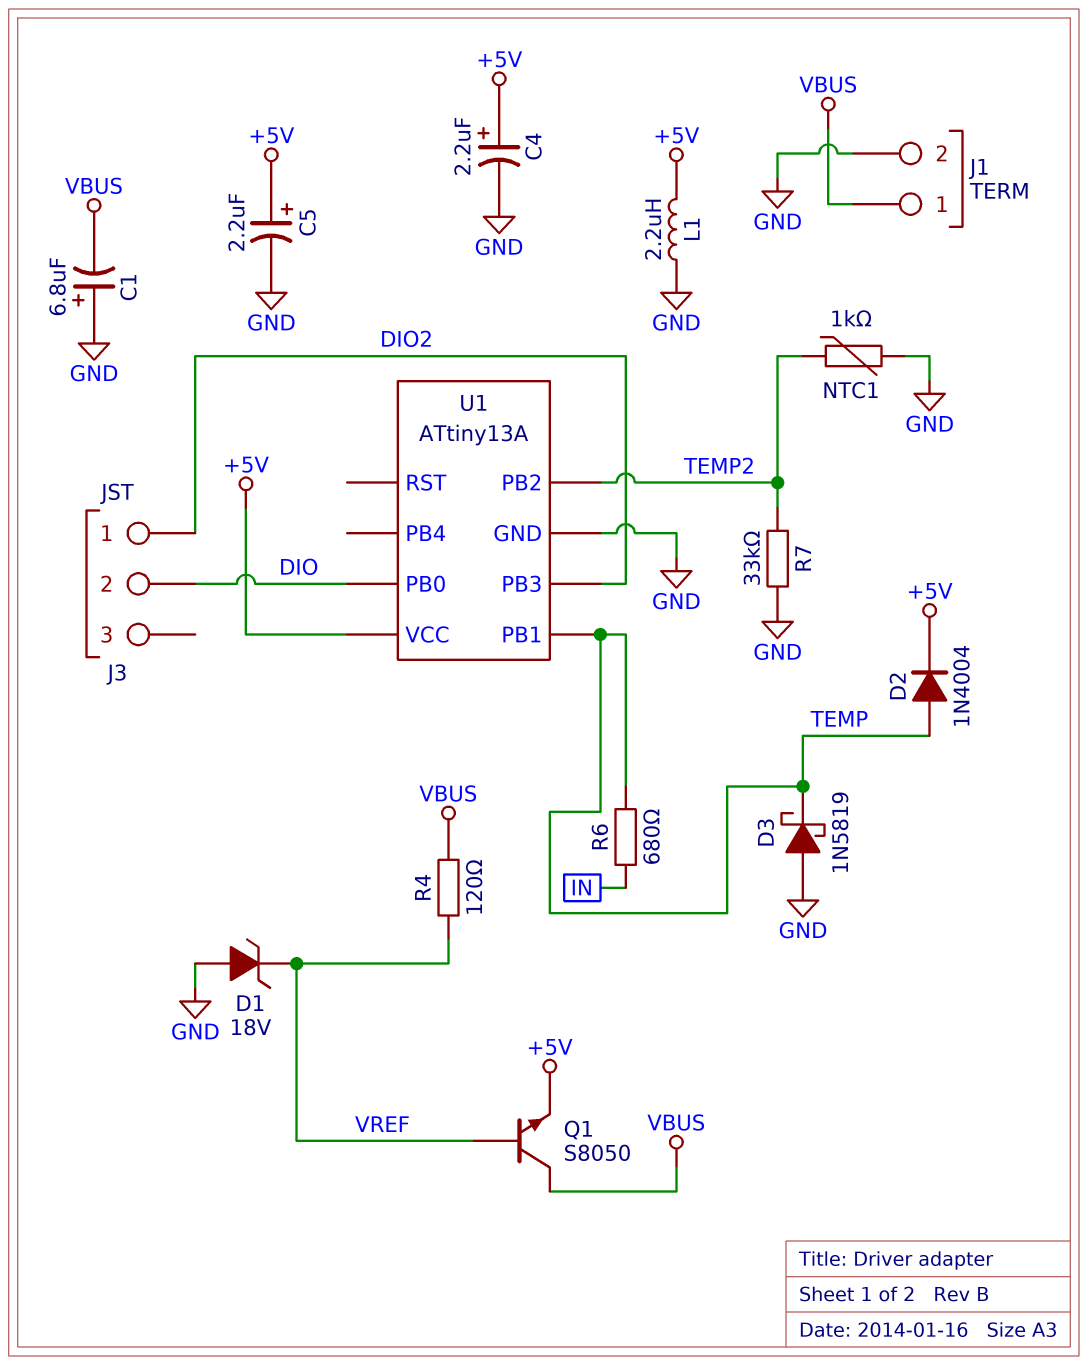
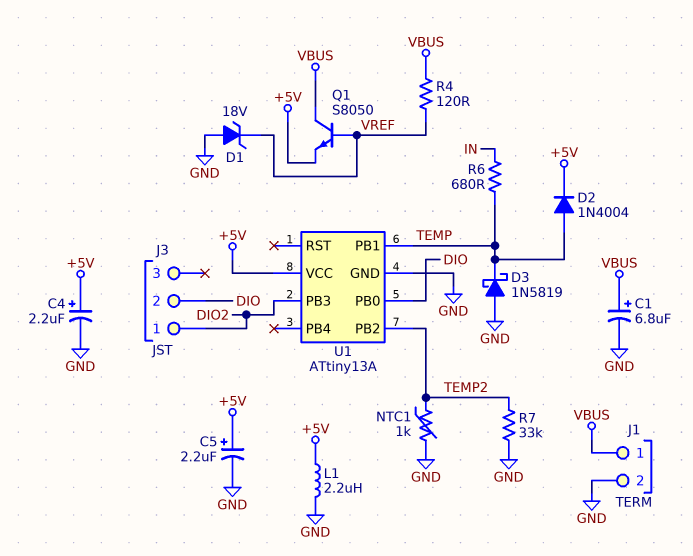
C1: 6.8uF (plus GND, minus VBUS) -> 6.8uF (plus VBUS, minus GND)

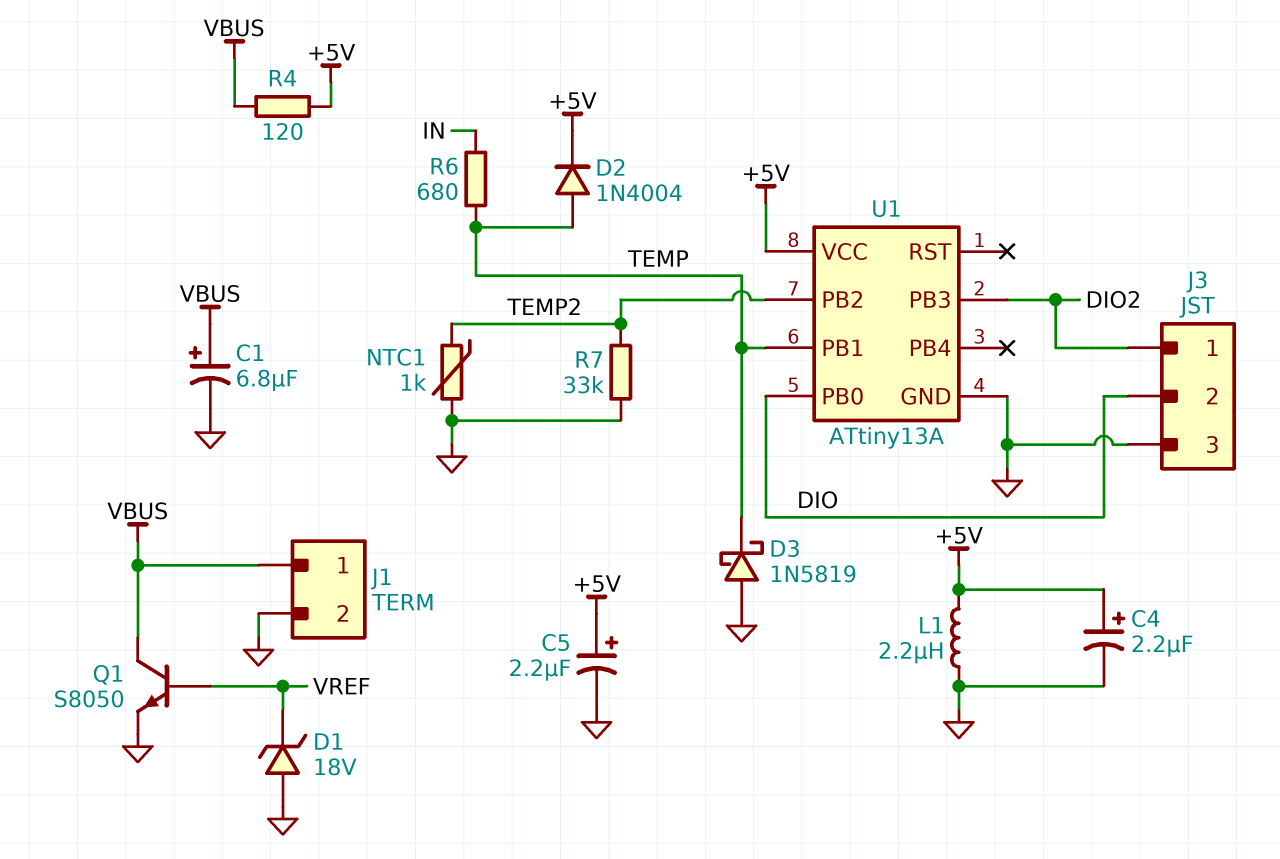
J3 pin 3: none -> GND
Q1: NPN S8050 (B VREF, C VBUS, E +5V) -> NPN S8050 (B VREF, C VBUS, E GND)
R4: 120 (VBUS, VREF) -> 120 (+5V, VBUS)

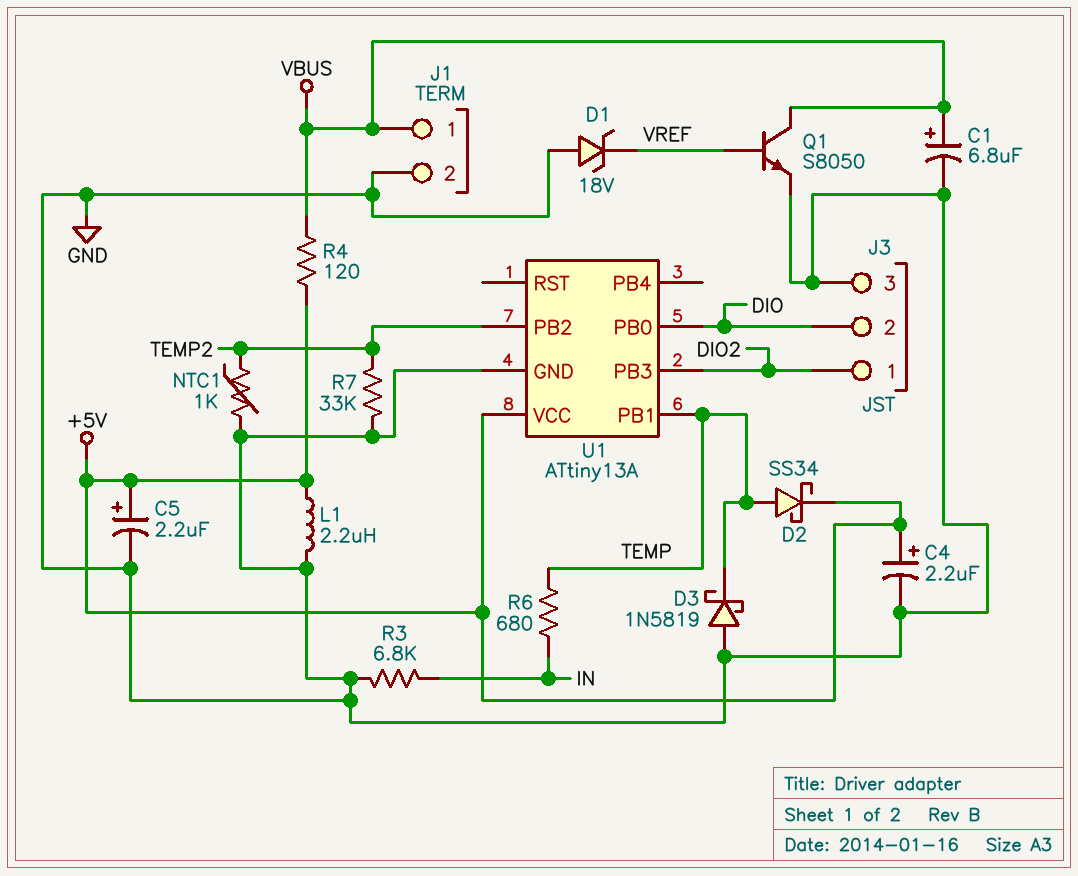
D2: diode 1N4004 (A TEMP, K +5V) -> schottky SS34 (A TEMP, K +5V)
R3: none -> 6.8k (GND, IN)

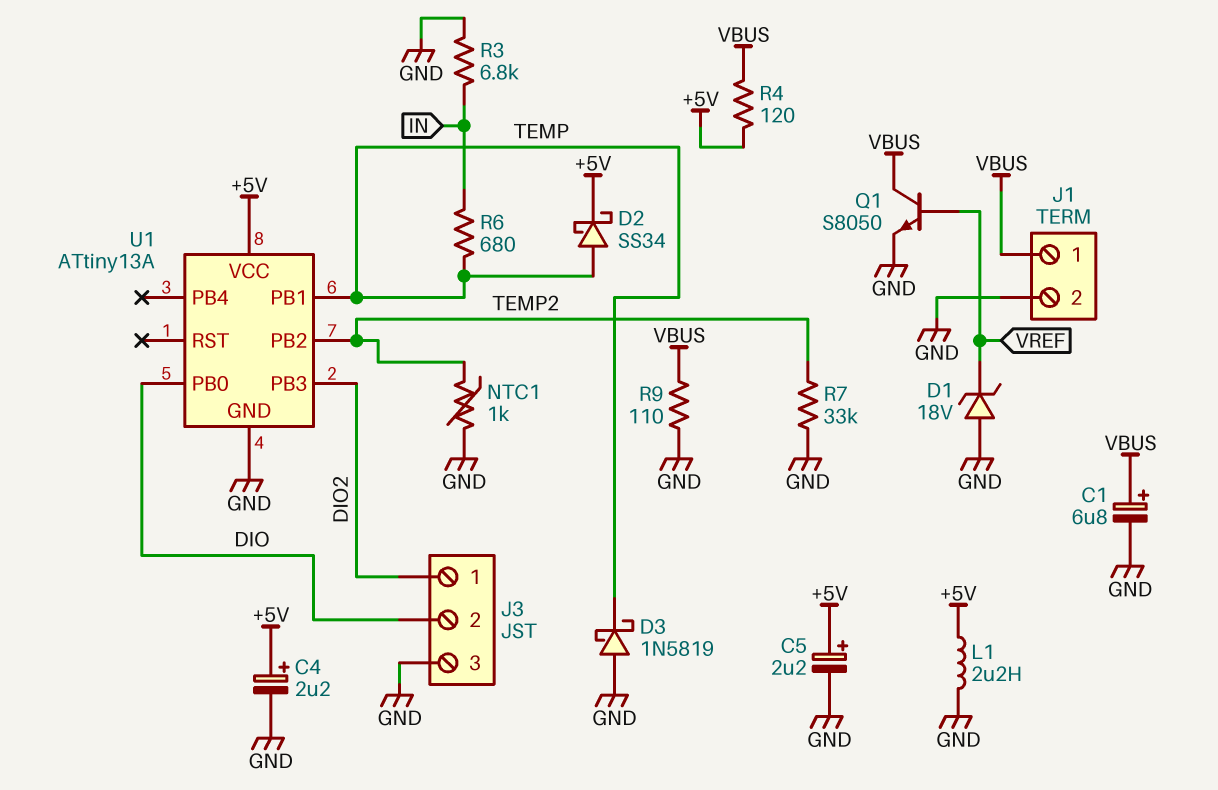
R9: none -> 110 (GND, VBUS)

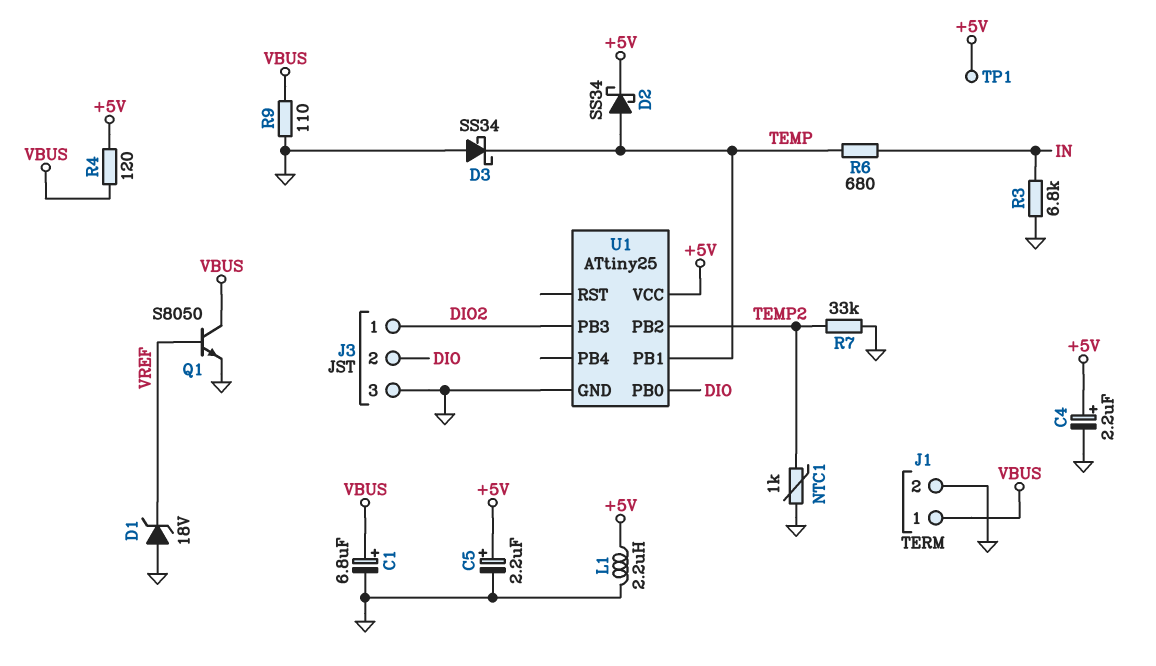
D3: schottky 1N5819 (A GND, K TEMP) -> schottky SS34 (A GND, K TEMP)
TP1: none -> test point (+5V)
U1: ATtiny13A -> ATtiny25

